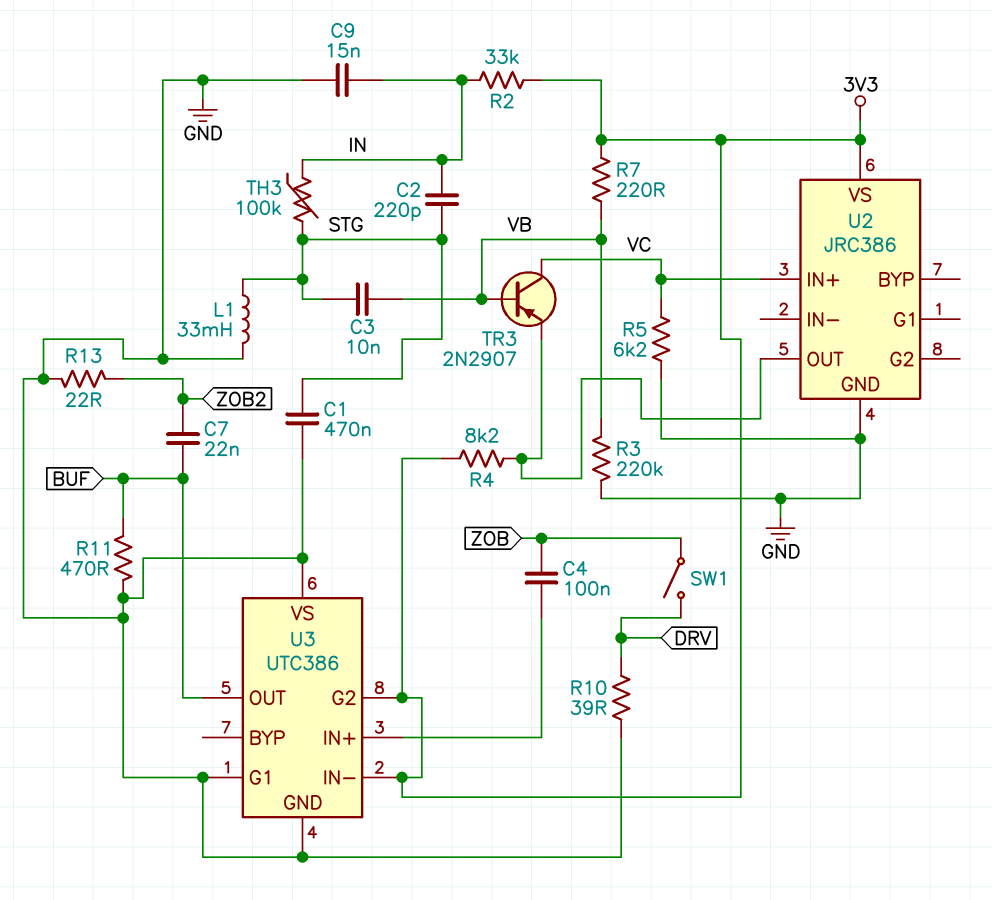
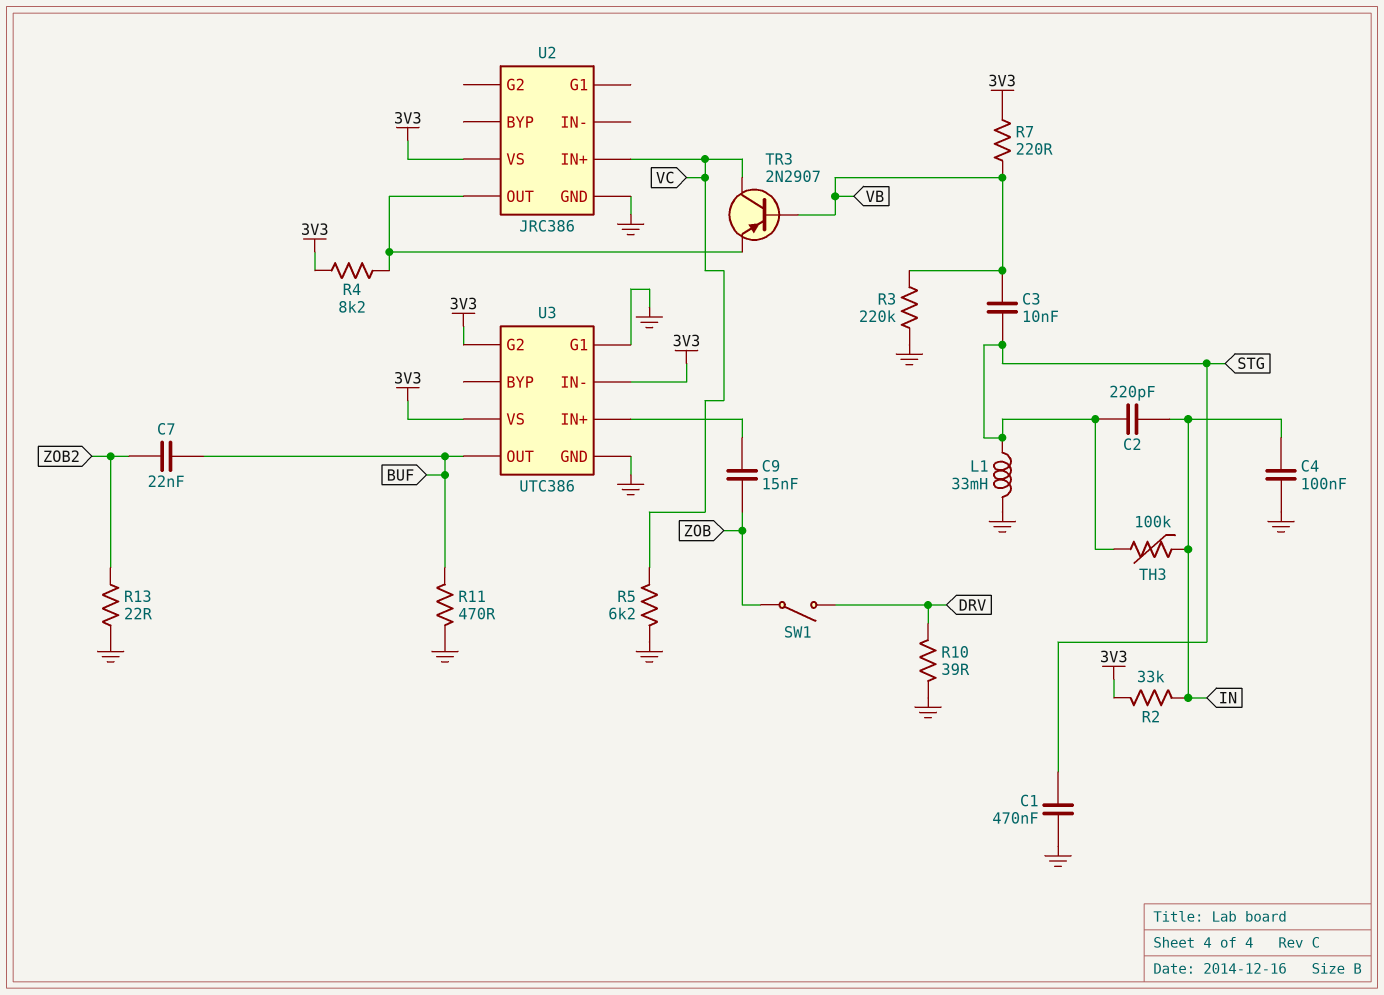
C4: 100nF (U3/IN+, ZOB) -> 100nF (GND, IN)
C9: 15nF (GND, IN) -> 15nF (U3/IN+, ZOB)
U3 pin VS: GND -> 3V3

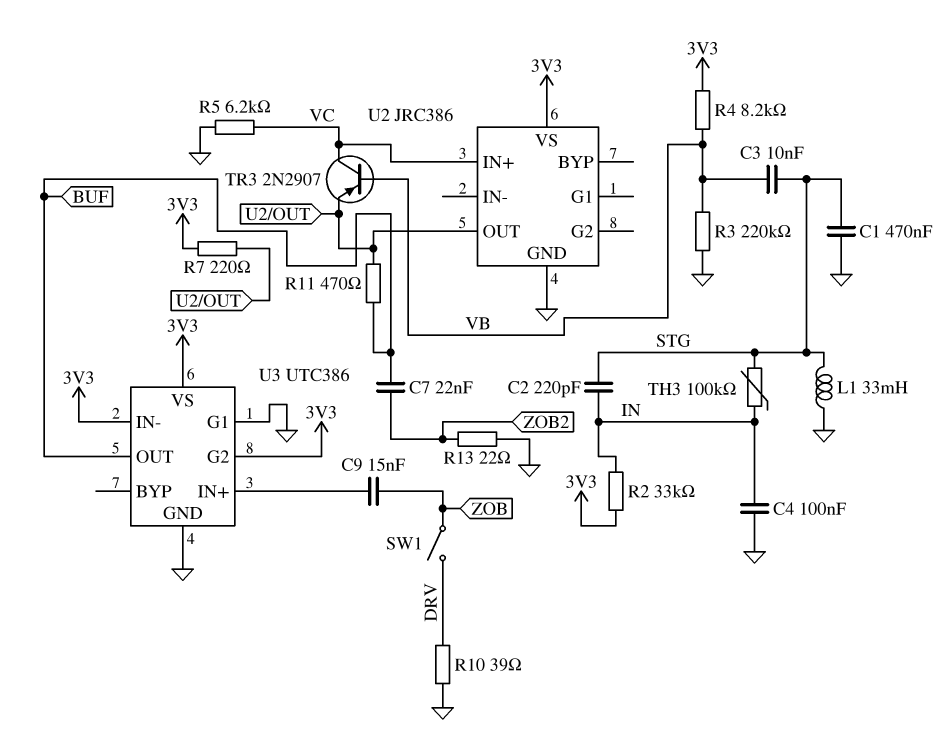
R4: 8.2k (3V3, U2/OUT) -> 8.2k (3V3, VB)
R7: 220 (3V3, VB) -> 220 (3V3, U2/OUT)
R11: 470 (BUF, GND) -> 470 (BUF, U2/OUT)

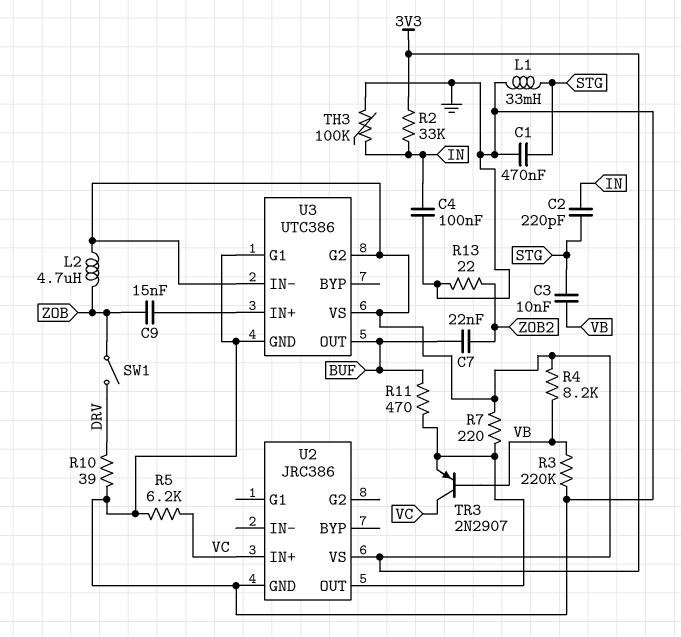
L2: none -> 4.7uH (3V3, ZOB)
TH3: 100k (IN, STG) -> 100k (GND, IN)

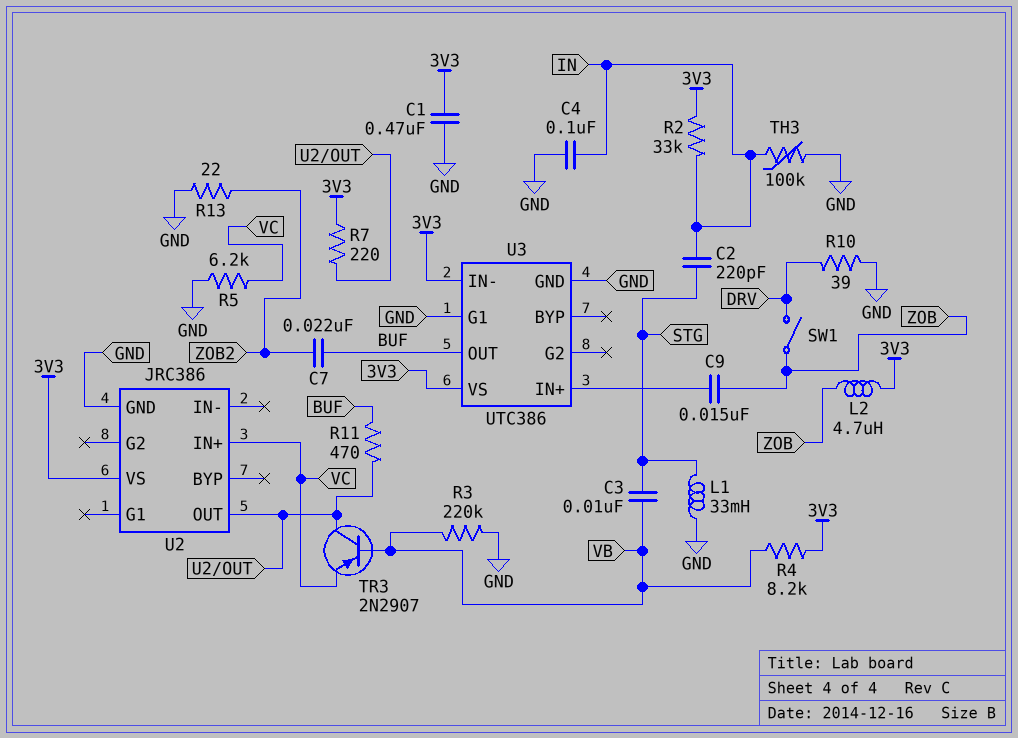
C1: 470nF (GND, STG) -> 470nF (3V3, GND)
TR3: PNP 2N2907 (B VB, C VC, E U2/OUT) -> PNP 2N2907 (B VB, C U2/OUT, E VC)
U3 pin G2: 3V3 -> none

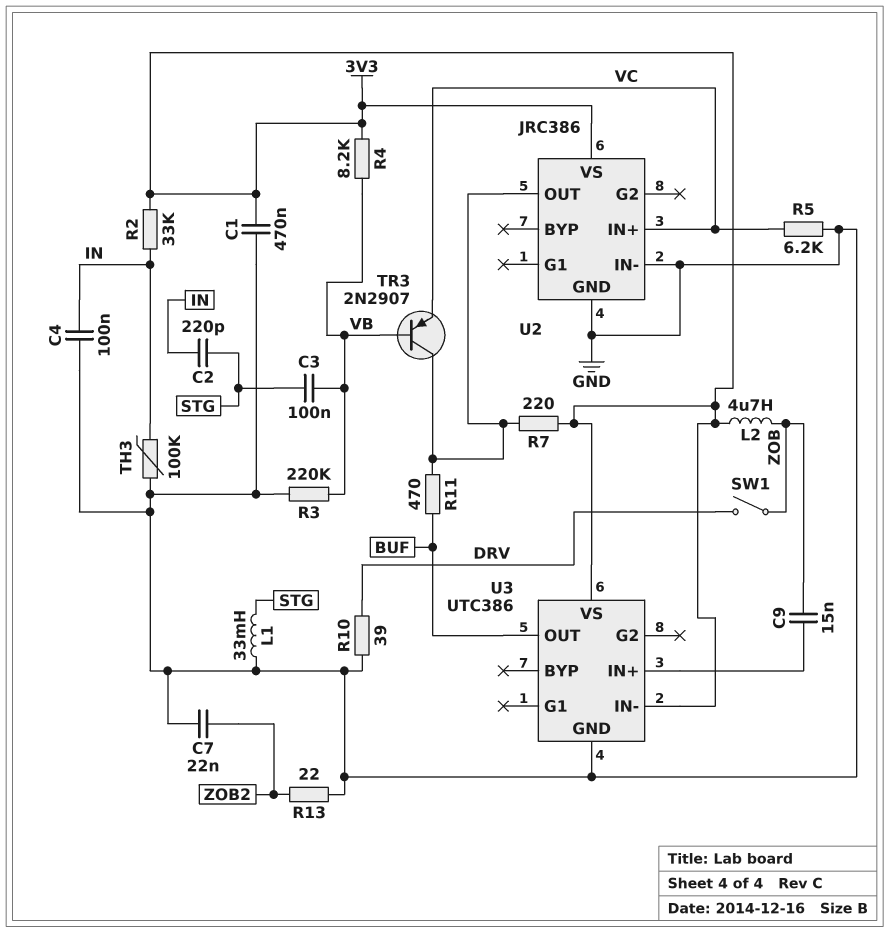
C3: 10nF (STG, VB) -> 100nF (STG, VB)
C7: 22nF (BUF, ZOB2) -> 22nF (GND, ZOB2)
U2 pin IN-: none -> GND
U3 pin G1: GND -> none

